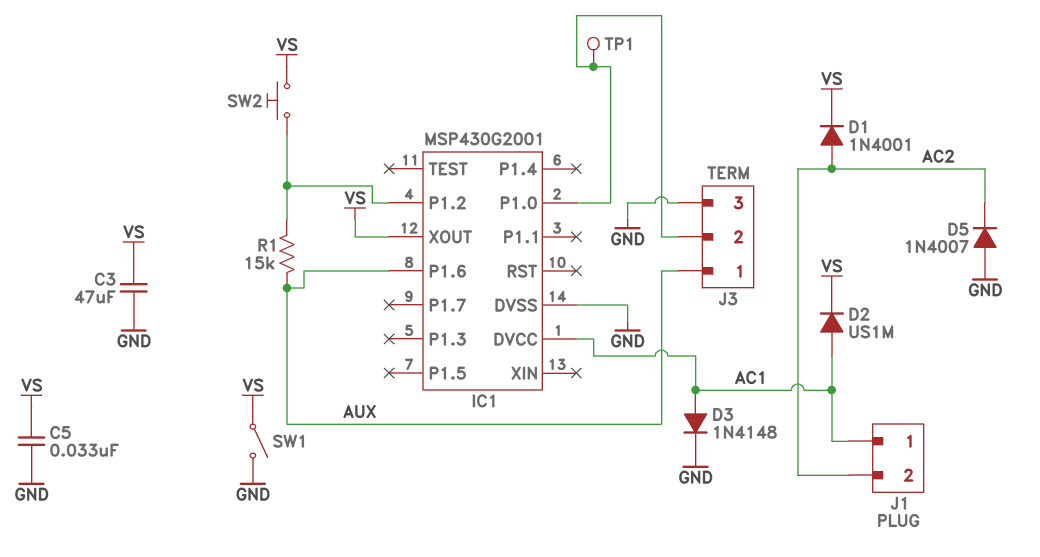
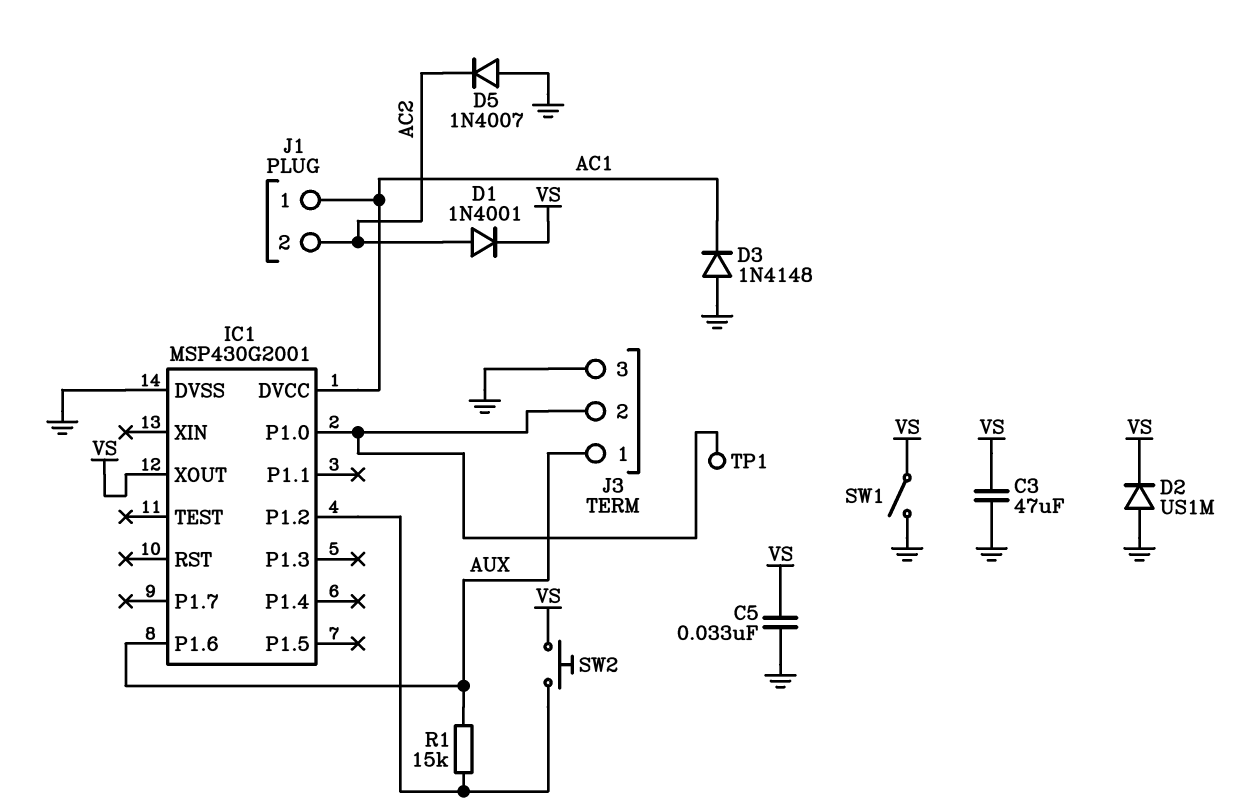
D2: diode US1M (A AC1, K VS) -> diode US1M (A GND, K VS)
D3: diode 1N4148 (A AC1, K GND) -> diode 1N4148 (A GND, K AC1)

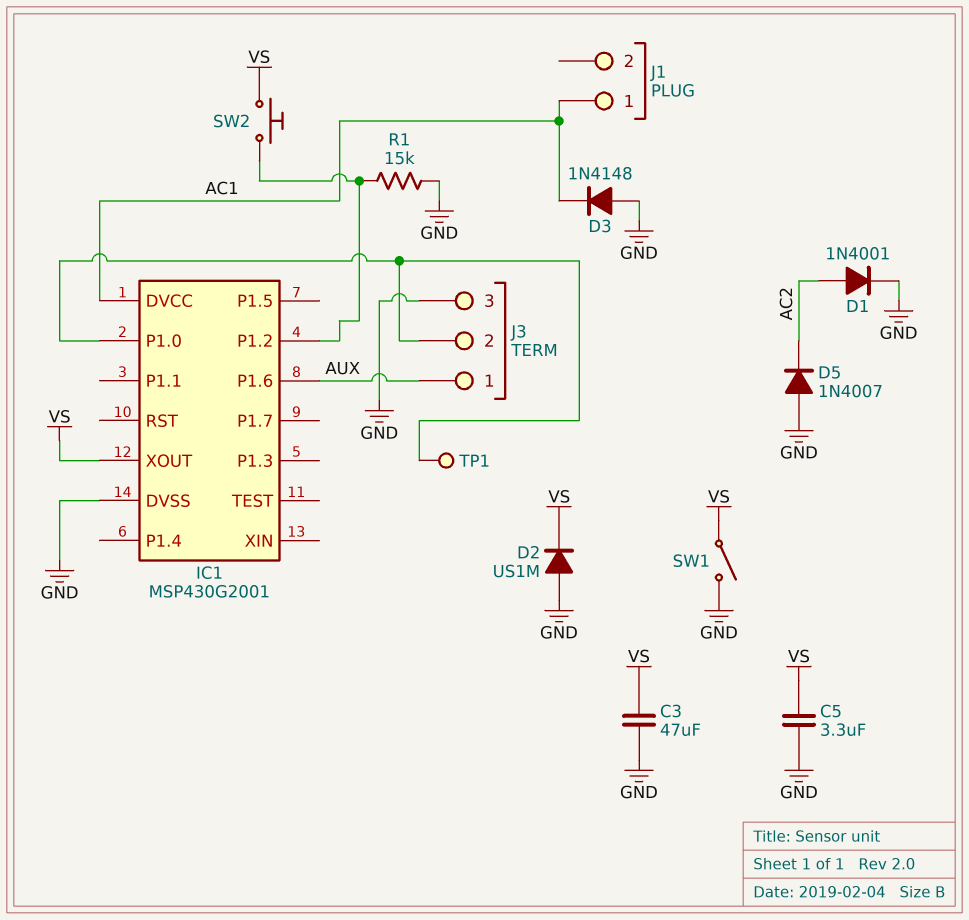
C5: 33nF (GND, VS) -> 3.3uF (GND, VS)
D1: diode 1N4001 (A AC2, K VS) -> diode 1N4001 (A AC2, K GND)
J1 pin 2: AC2 -> none
R1: 15k (AUX, IC1/P1.2) -> 15k (GND, IC1/P1.2)

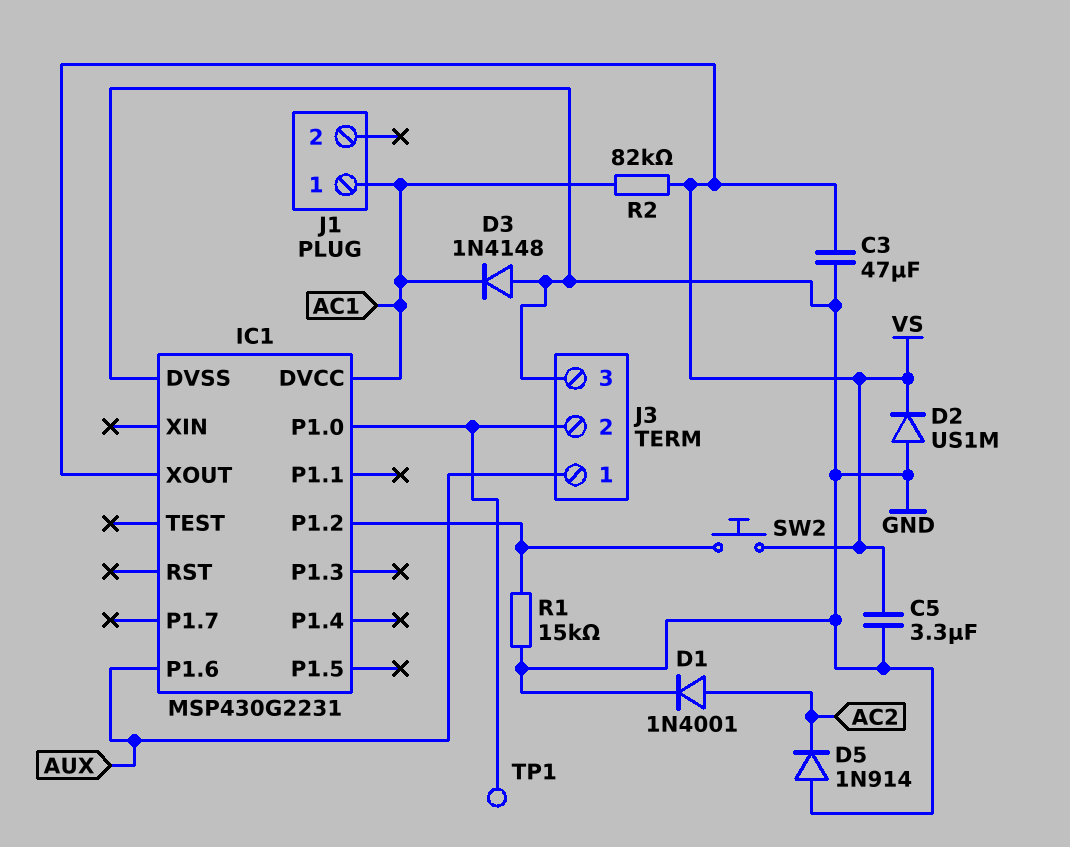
D5: diode 1N4007 (A GND, K AC2) -> diode 1N914 (A GND, K AC2)
IC1: MSP430G2001 -> MSP430G2231
R2: none -> 82k (AC1, VS)
SW1: switch (GND, VS) -> none

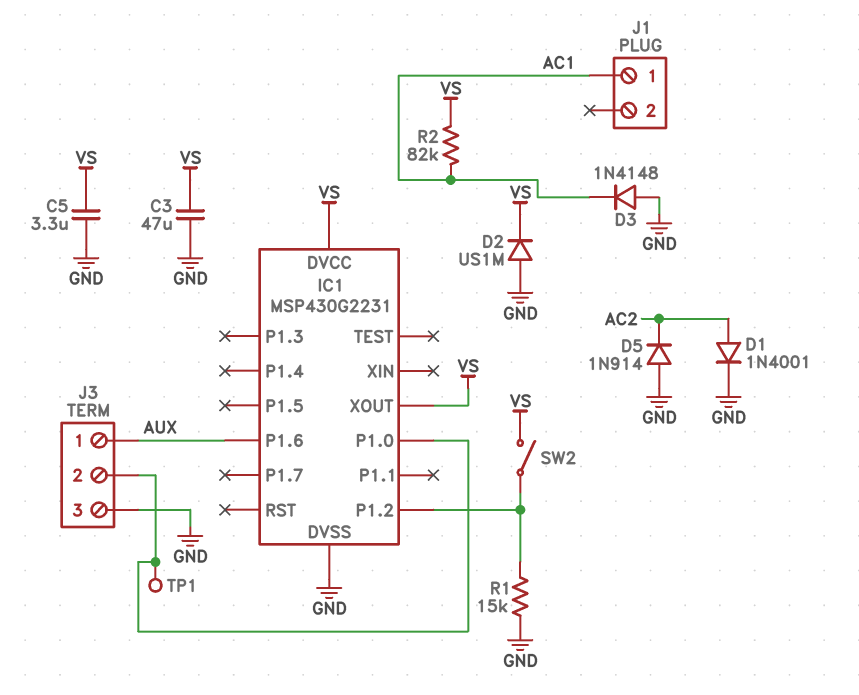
IC1 pin DVCC: AC1 -> VS
SW2: button (IC1/P1.2, VS) -> switch (IC1/P1.2, VS)

